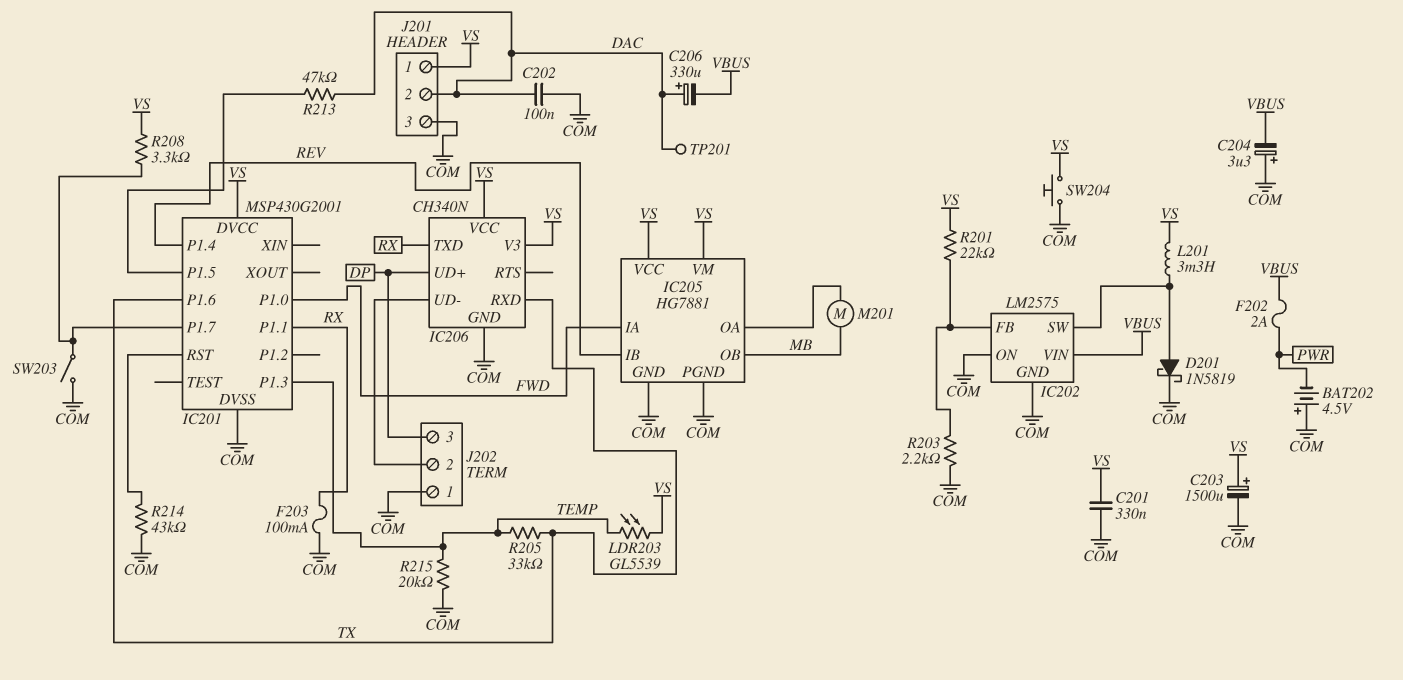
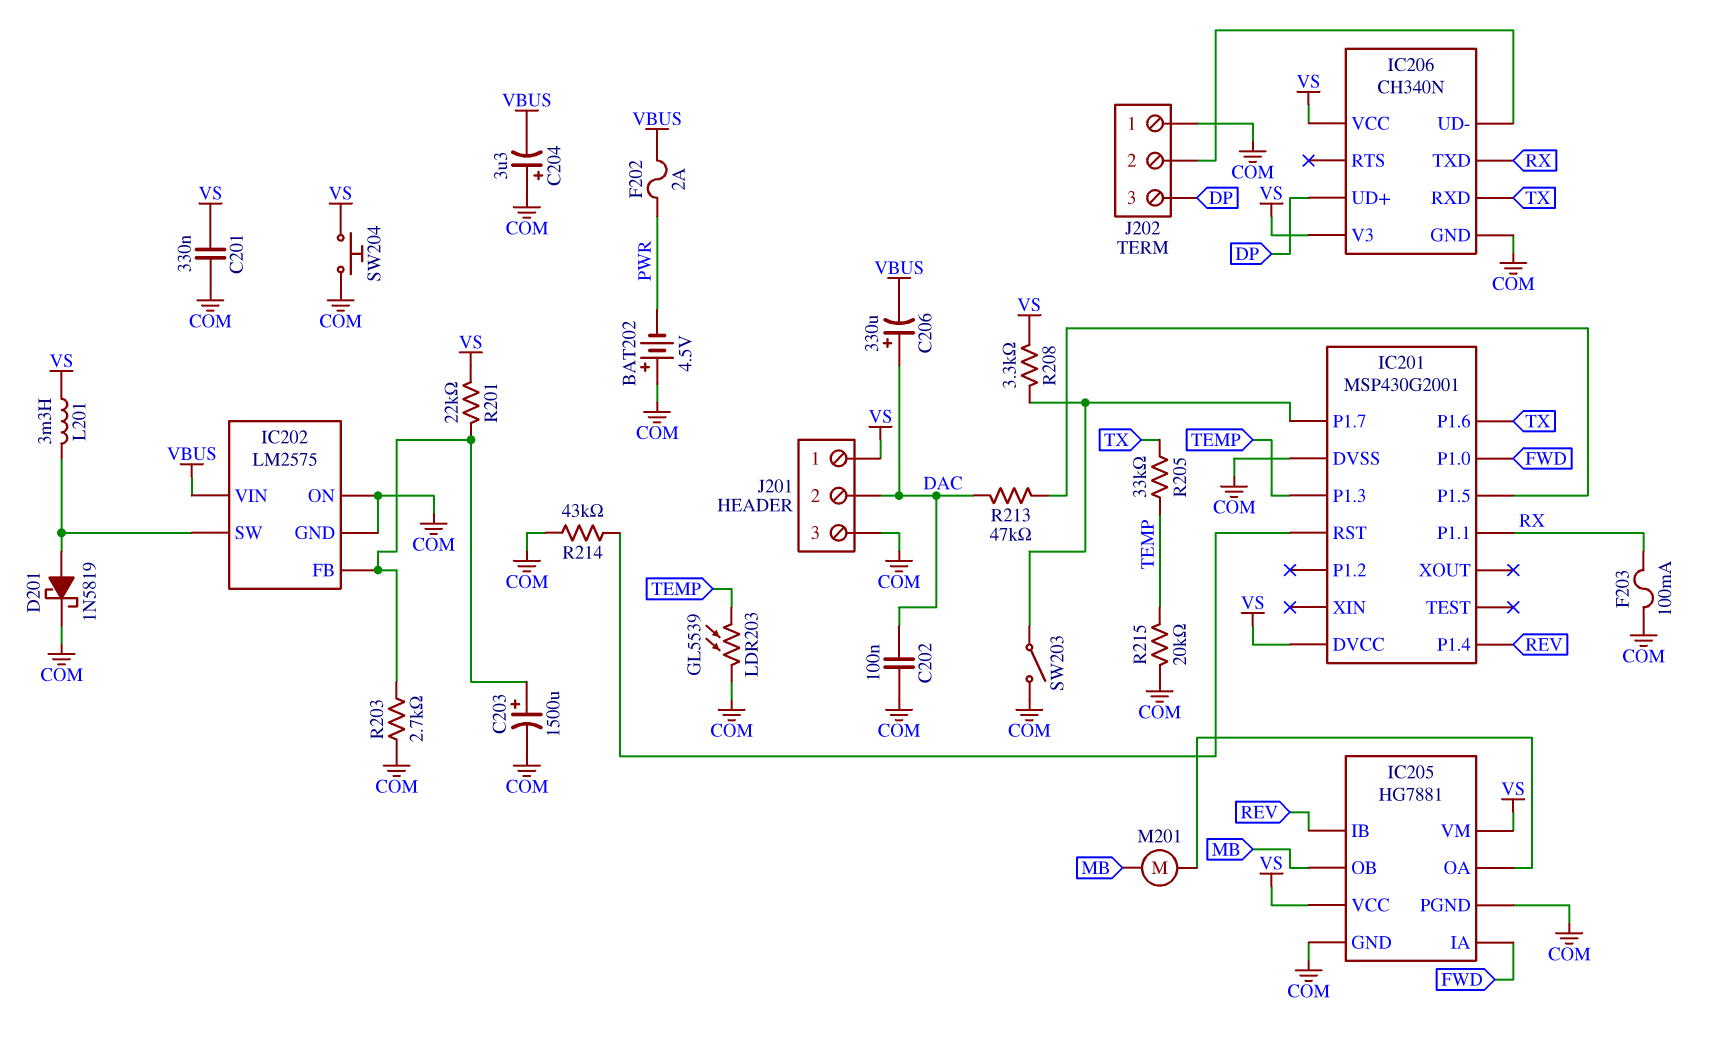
C203: 1500uF (plus VS, minus COM) -> 1500uF (plus IC202/FB, minus COM)
LDR203: GL5539 (TEMP, VS) -> GL5539 (COM, TEMP)
R203: 2.2k (COM, IC202/FB) -> 2.7k (COM, IC202/FB)
TP201: test point (DAC) -> none

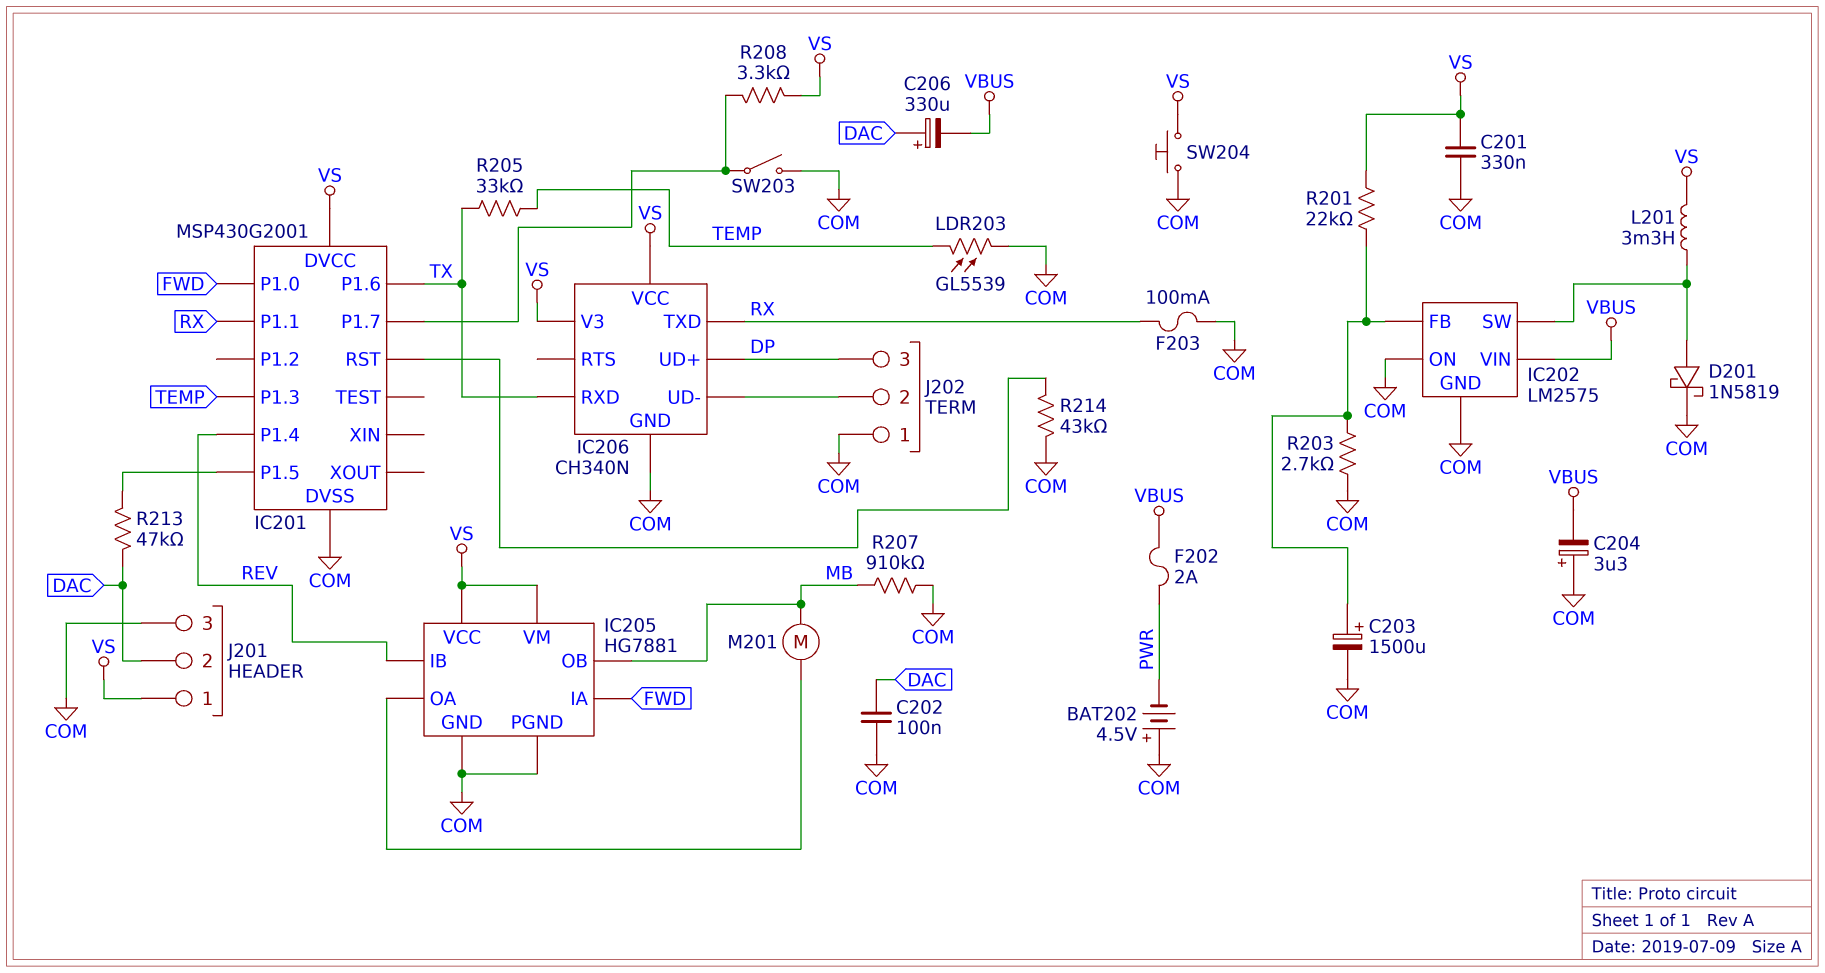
R207: none -> 910k (COM, MB)
R215: 20k (COM, TEMP) -> none

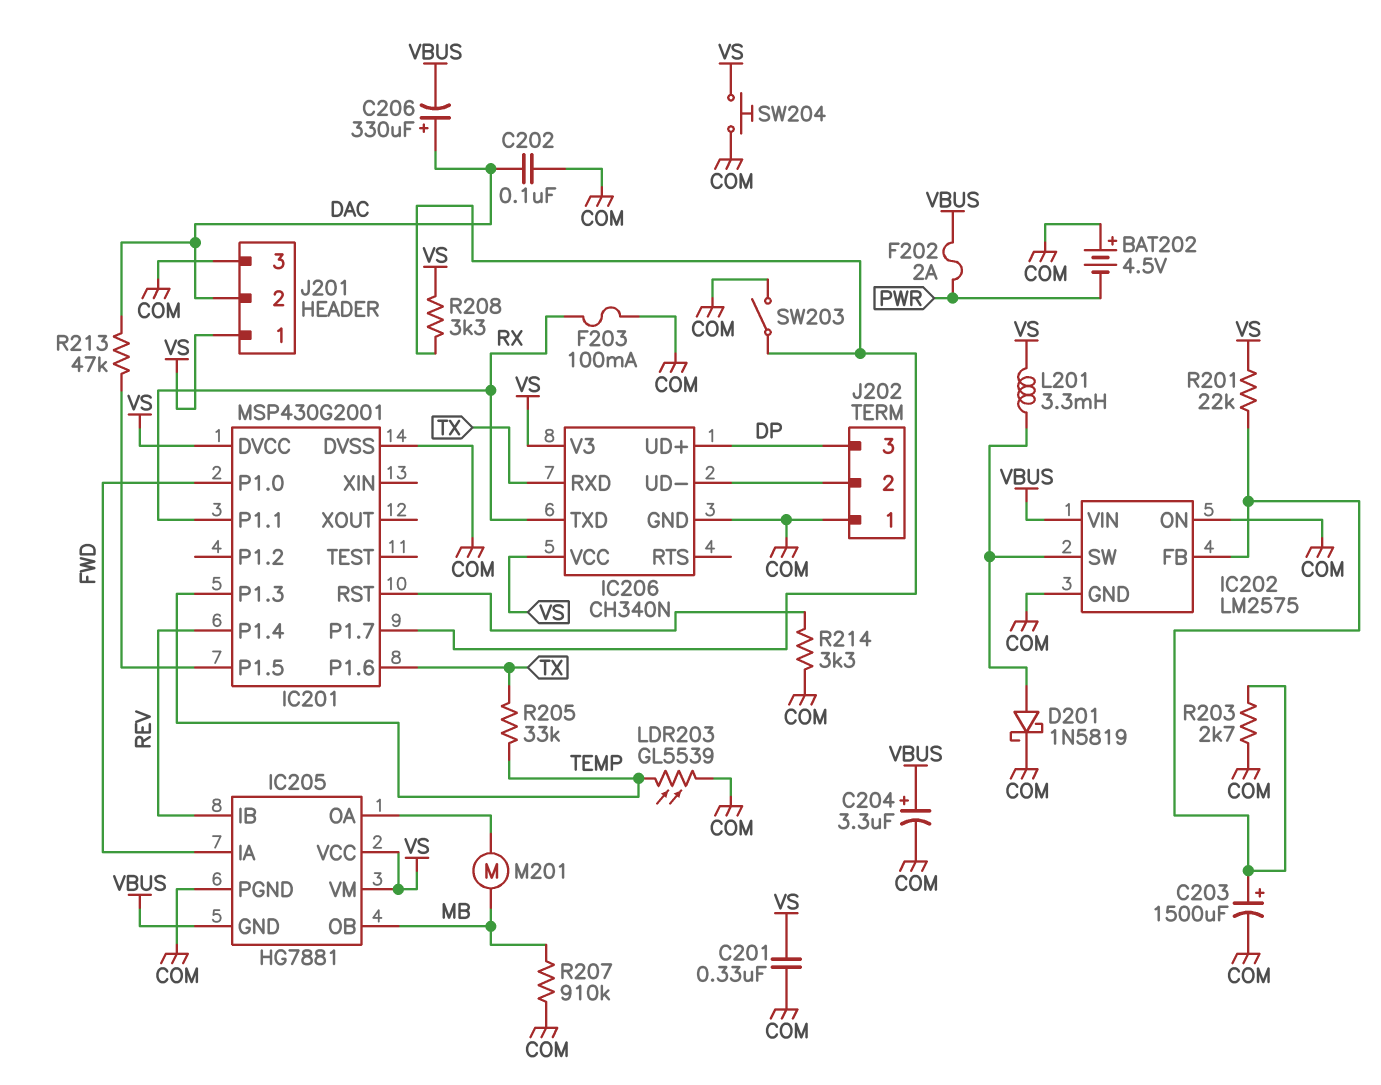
C204: 3.3uF (plus COM, minus VBUS) -> 3.3uF (plus VBUS, minus COM)
IC205 pin GND: COM -> VBUS
R214: 43k (COM, IC201/RST) -> 3.3k (COM, IC201/RST)

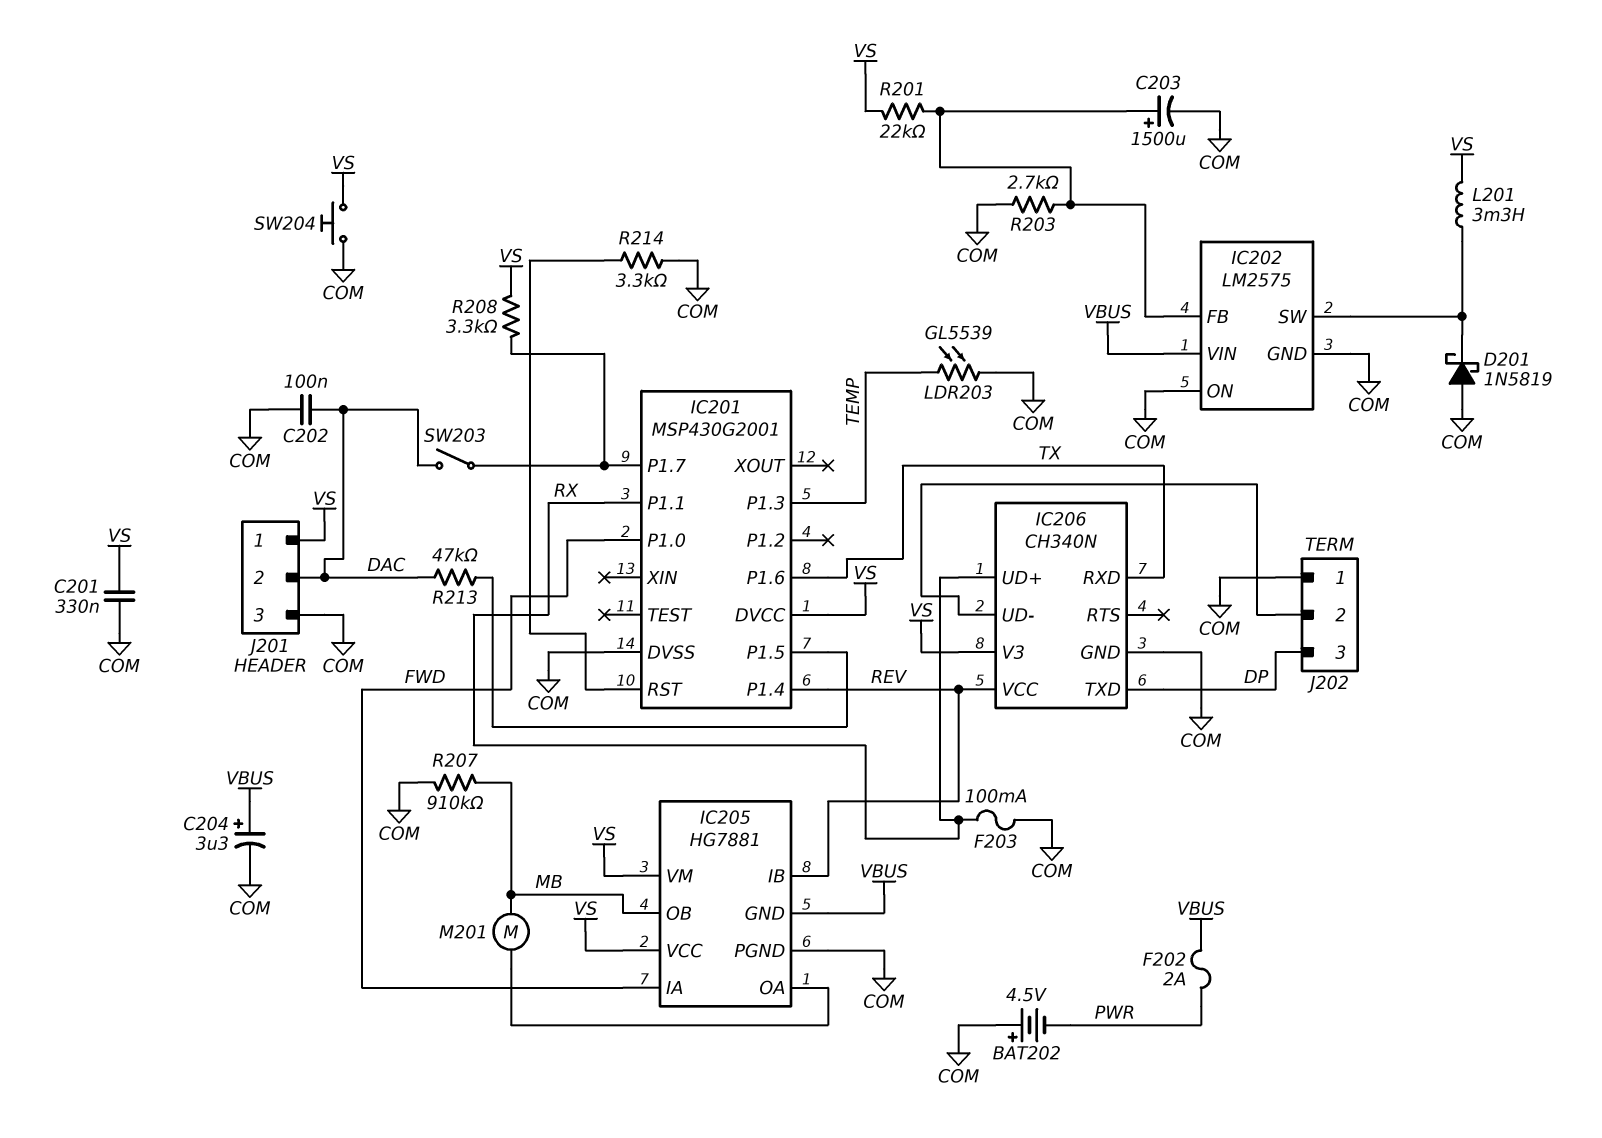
C206: 330uF (plus DAC, minus VBUS) -> none
D201: schottky 1N5819 (A IC202/SW, K COM) -> schottky 1N5819 (A COM, K IC202/SW)
IC206 pin TXD: RX -> DP
IC206 pin UD+: DP -> RX
IC206 pin VCC: VS -> REV
R205: 33k (TEMP, TX) -> none
SW203: switch (COM, IC201/P1.7) -> switch (DAC, IC201/P1.7)

